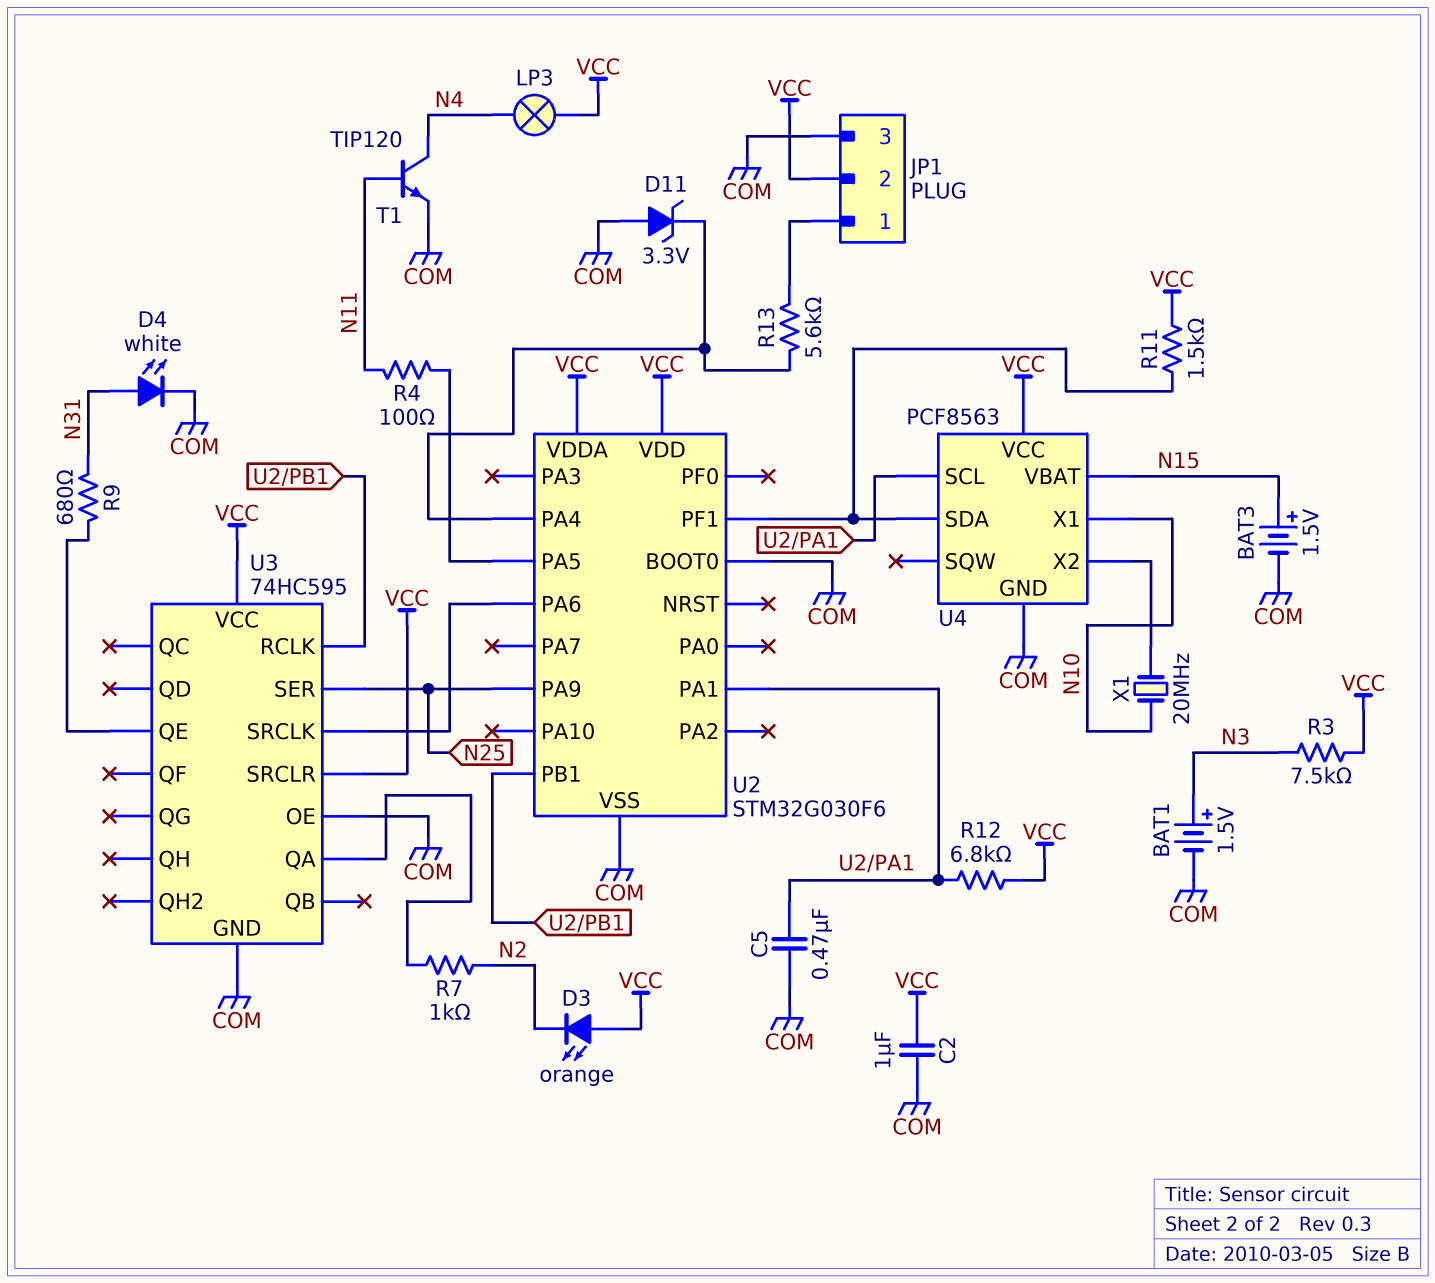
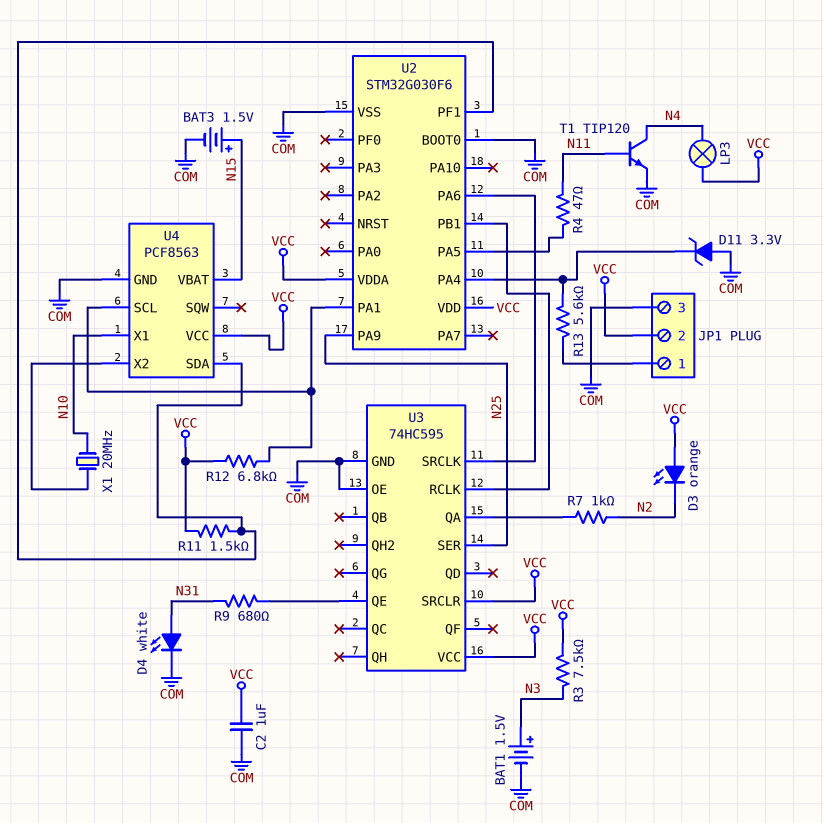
C5: 470nF (COM, U2/PA1) -> none
R4: 100 (N11, U2/PA5) -> 47 (N11, U2/PA5)

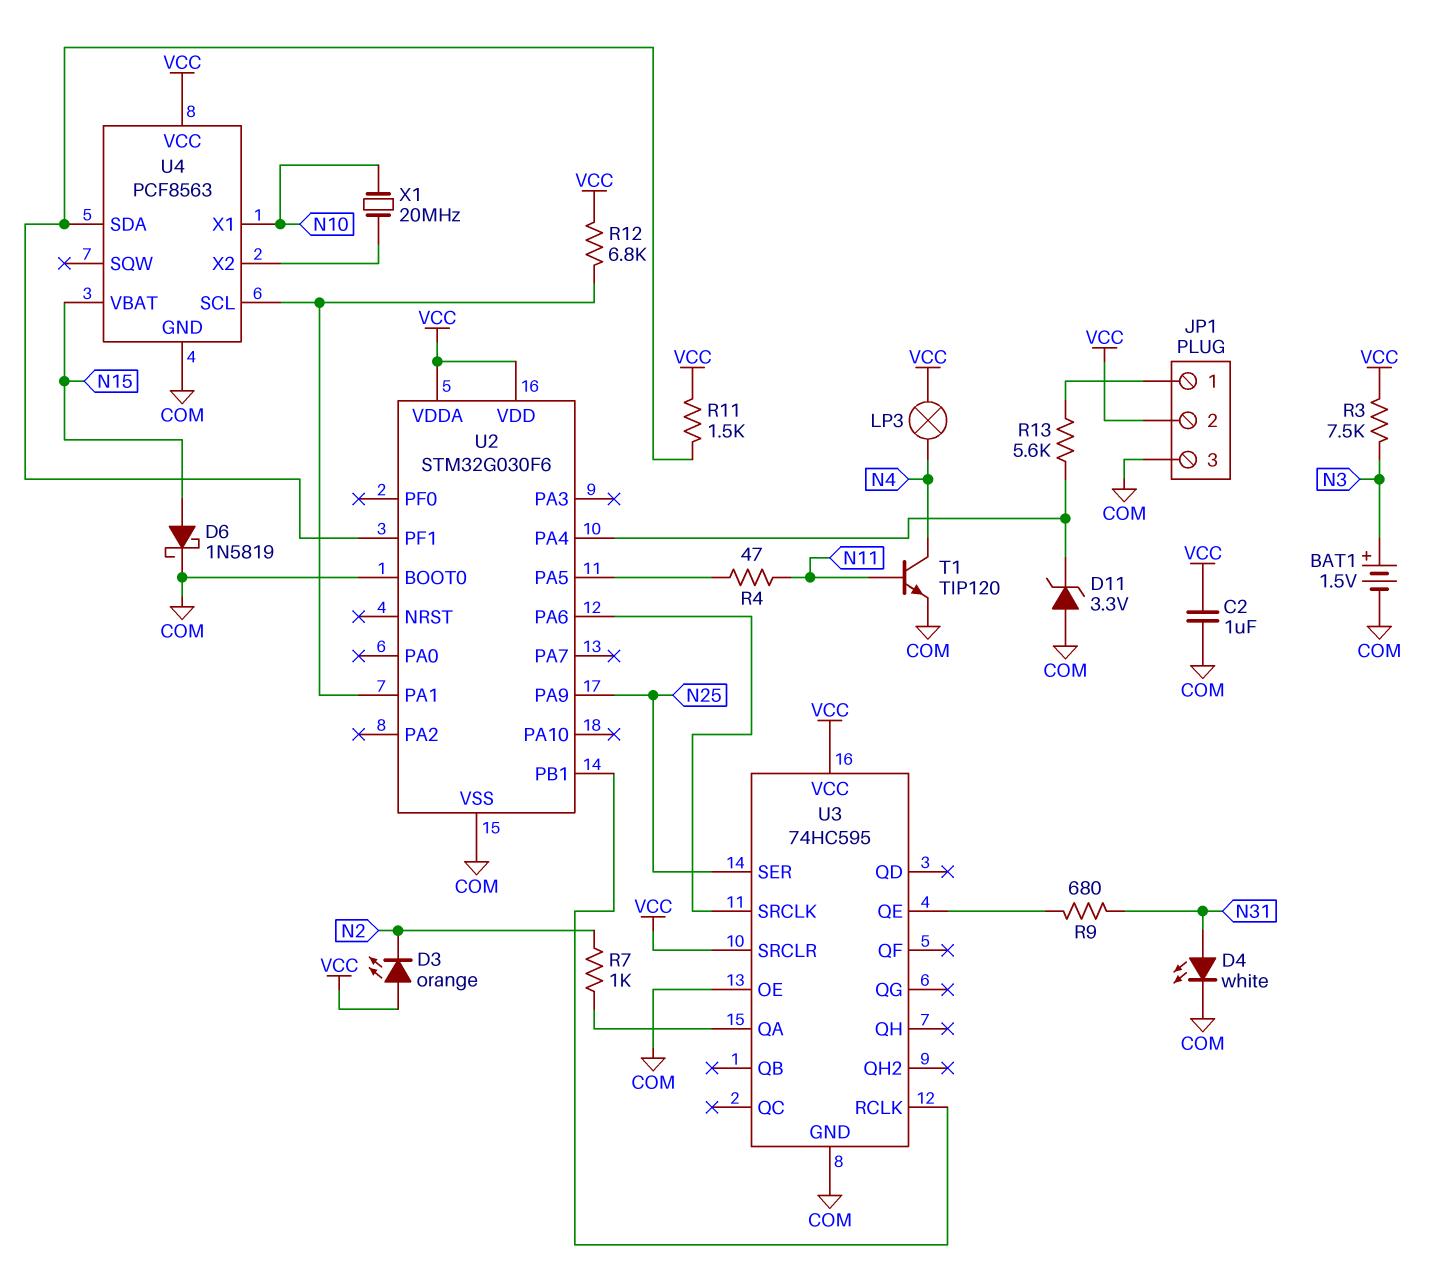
BAT3: 1.5V (plus N15, minus COM) -> none
D6: none -> schottky 1N5819 (A N15, K COM)

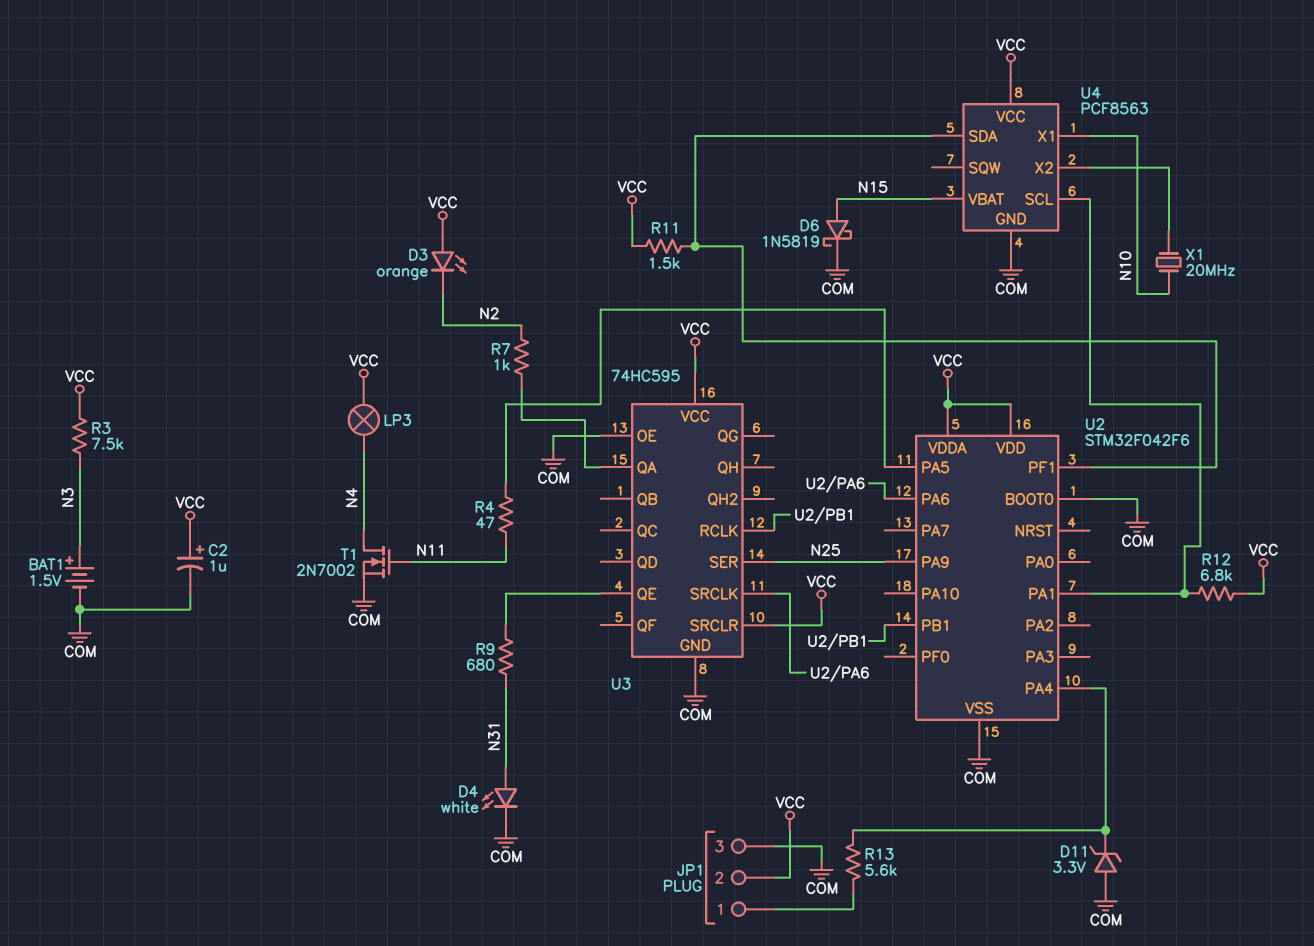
C2: 1uF (COM, VCC) -> 1uF (plus VCC, minus COM)
T1: NPN TIP120 (B N11, C N4, E COM) -> NMOS 2N7002 (G N11, D N4, S COM)
U2: STM32G030F6 -> STM32F042F6

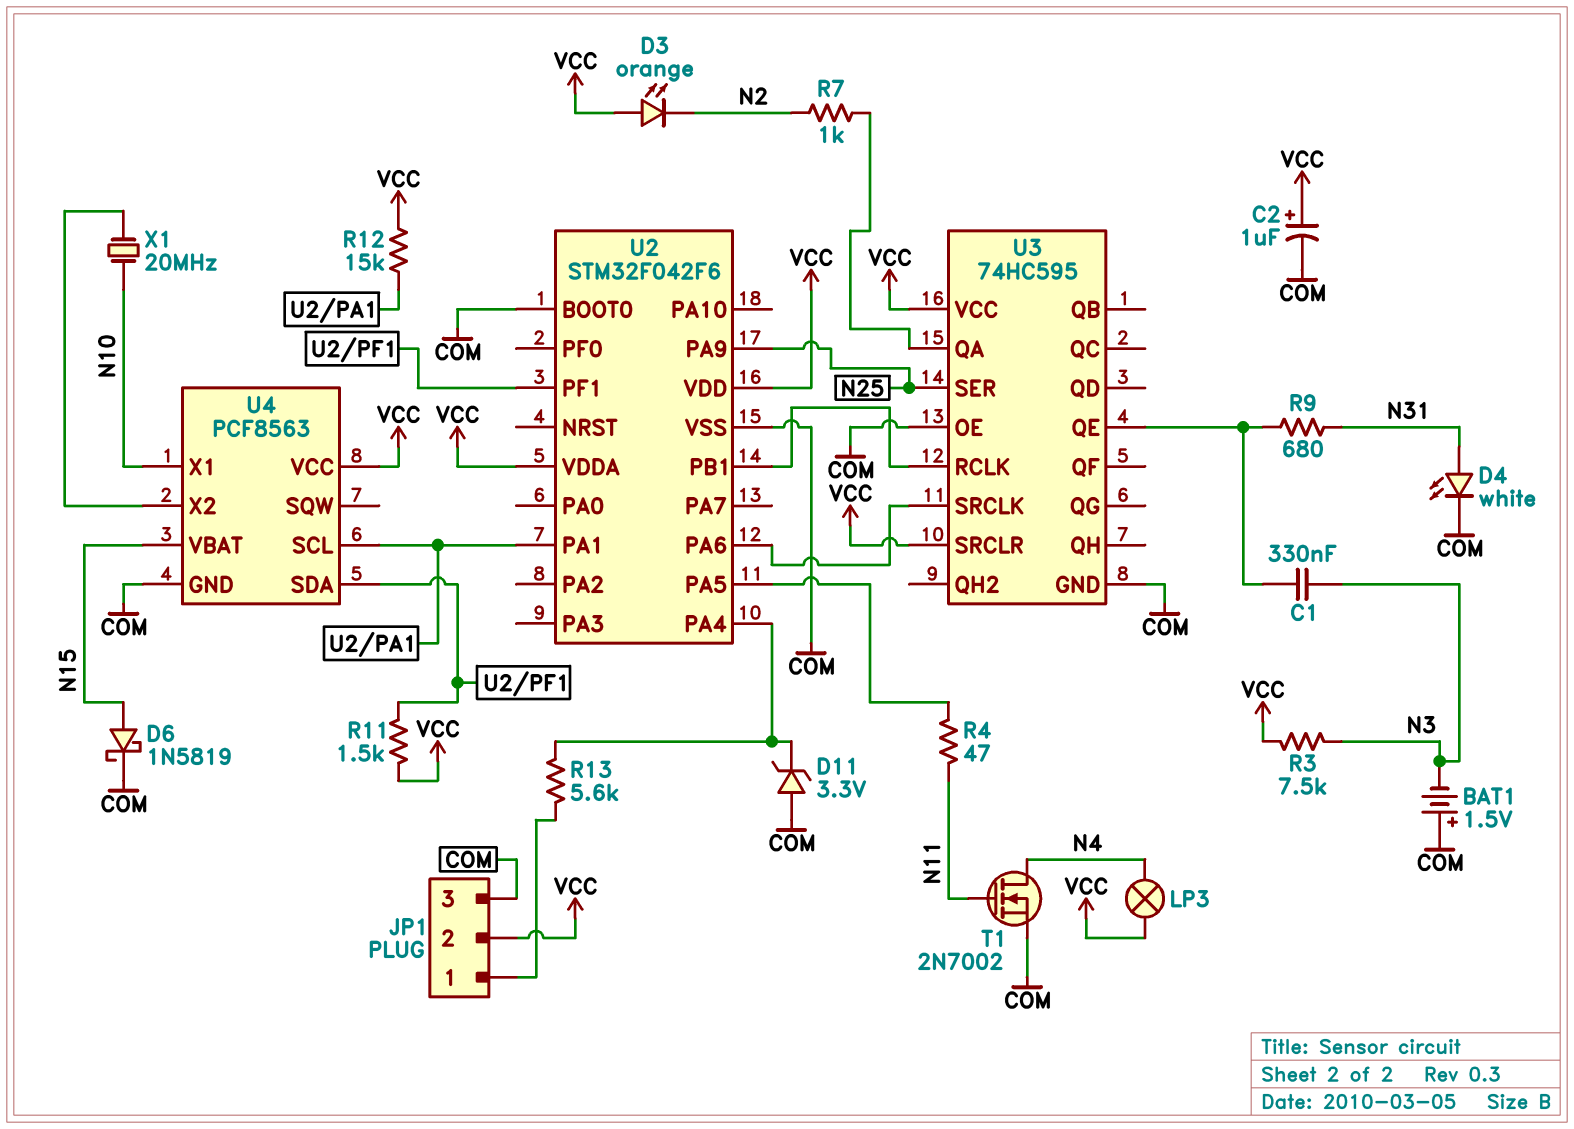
BAT1: 1.5V (plus N3, minus COM) -> 1.5V (plus COM, minus N3)
C1: none -> 330nF (N3, U3/QE)
R12: 6.8k (U2/PA1, VCC) -> 15k (U2/PA1, VCC)

